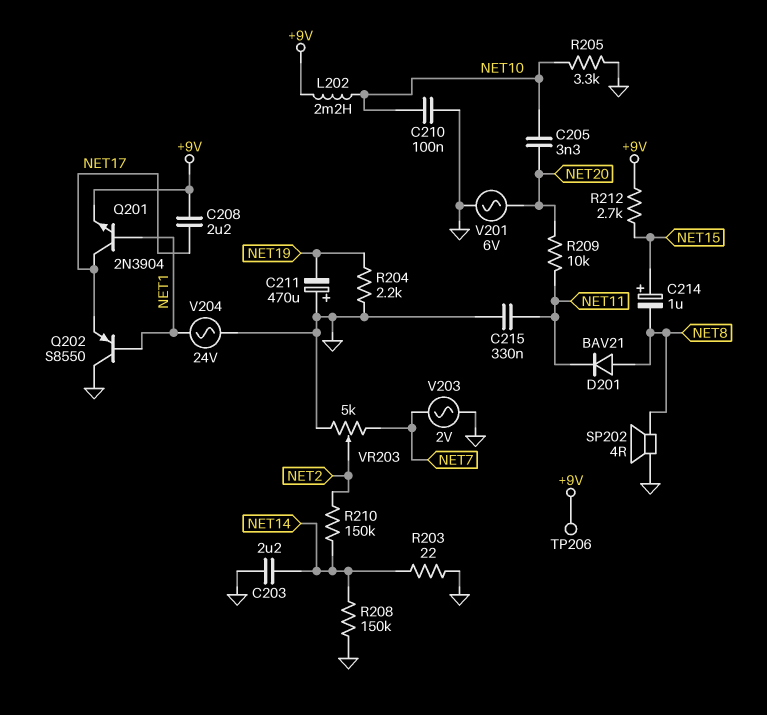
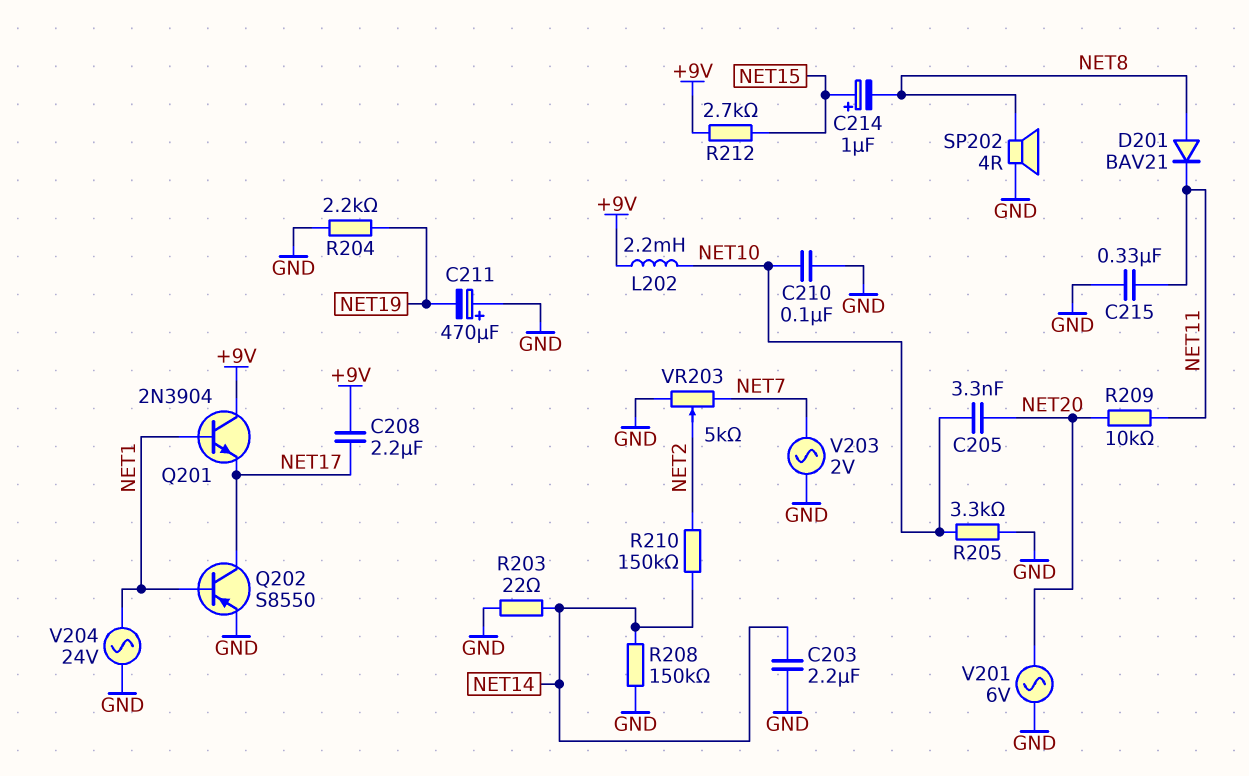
Q201: NPN 2N3904 (B NET1, C NET17, E +9V) -> NPN 2N3904 (B NET1, C +9V, E NET17)
Q202: PNP S8550 (B NET1, C GND, E NET17) -> PNP S8550 (B NET1, C NET17, E GND)
TP206: test point (+9V) -> none

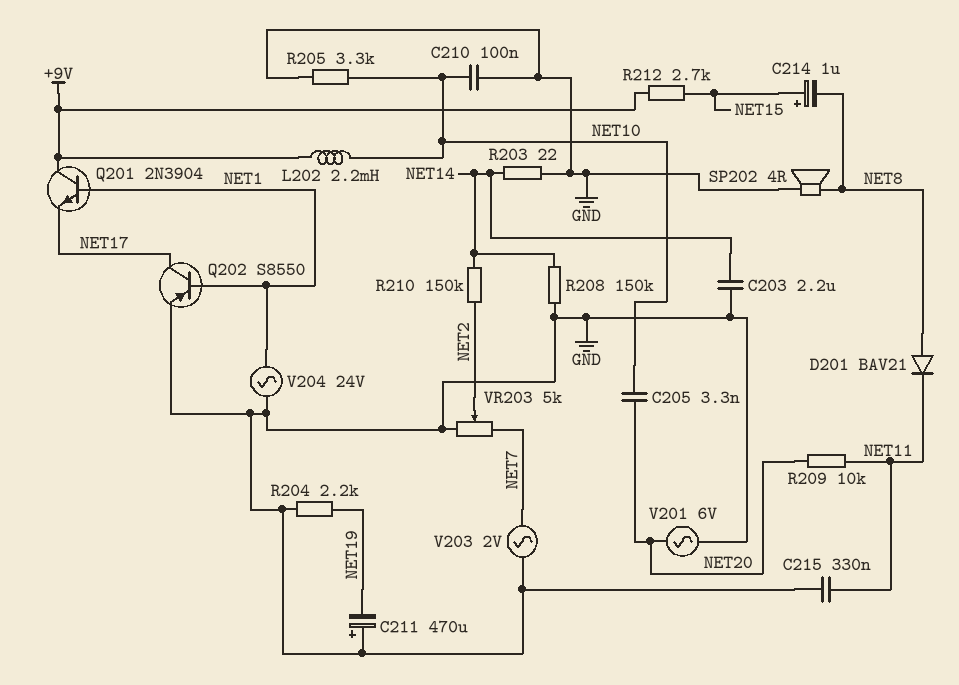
C208: 2.2uF (+9V, NET17) -> none

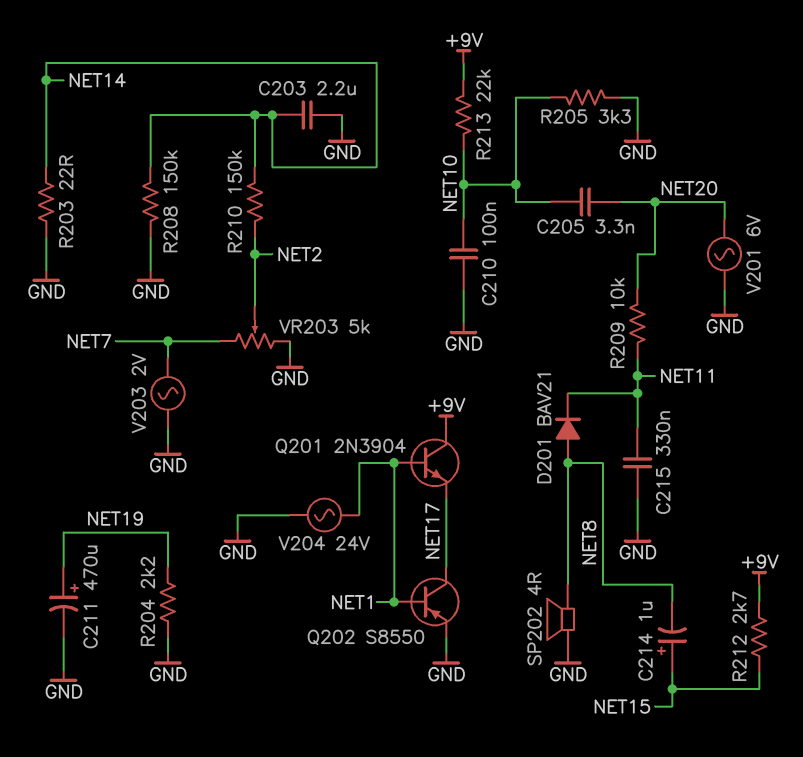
C211: 470uF (plus GND, minus NET19) -> 470uF (plus NET19, minus GND)
L202: 2.2mH (+9V, NET10) -> none
R213: none -> 22k (+9V, NET10)

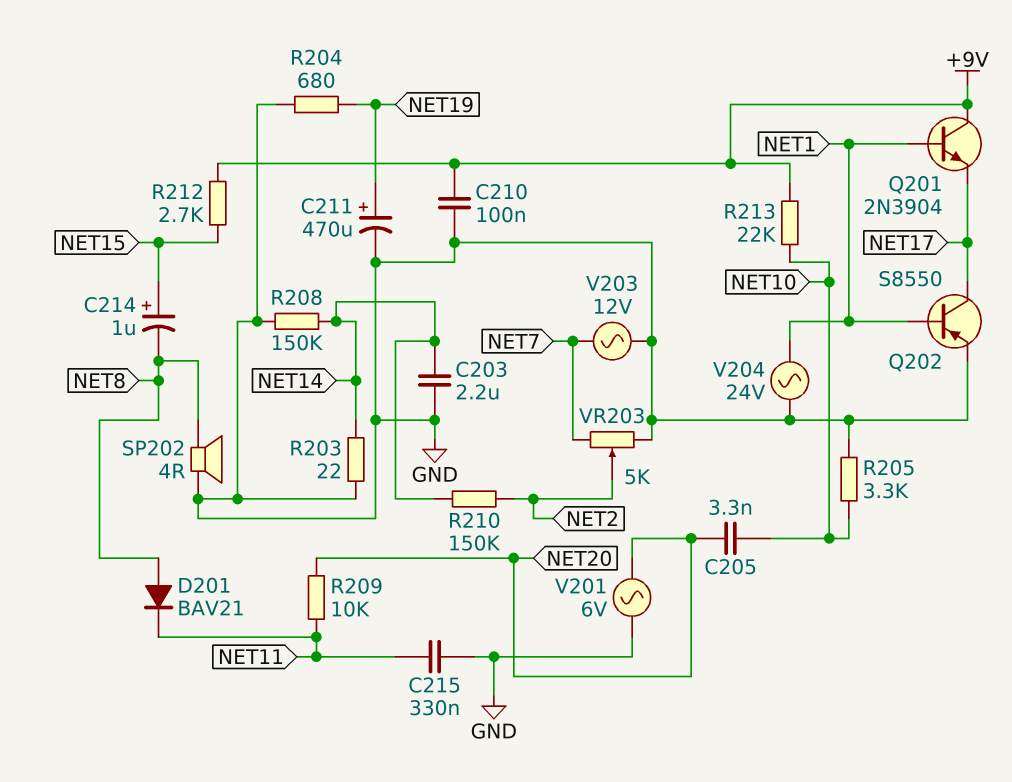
C210: 100nF (GND, NET10) -> 100nF (+9V, GND)
R204: 2.2k (GND, NET19) -> 680 (GND, NET19)
V203: AC 2V (GND, NET7) -> AC 12V (GND, NET7)

